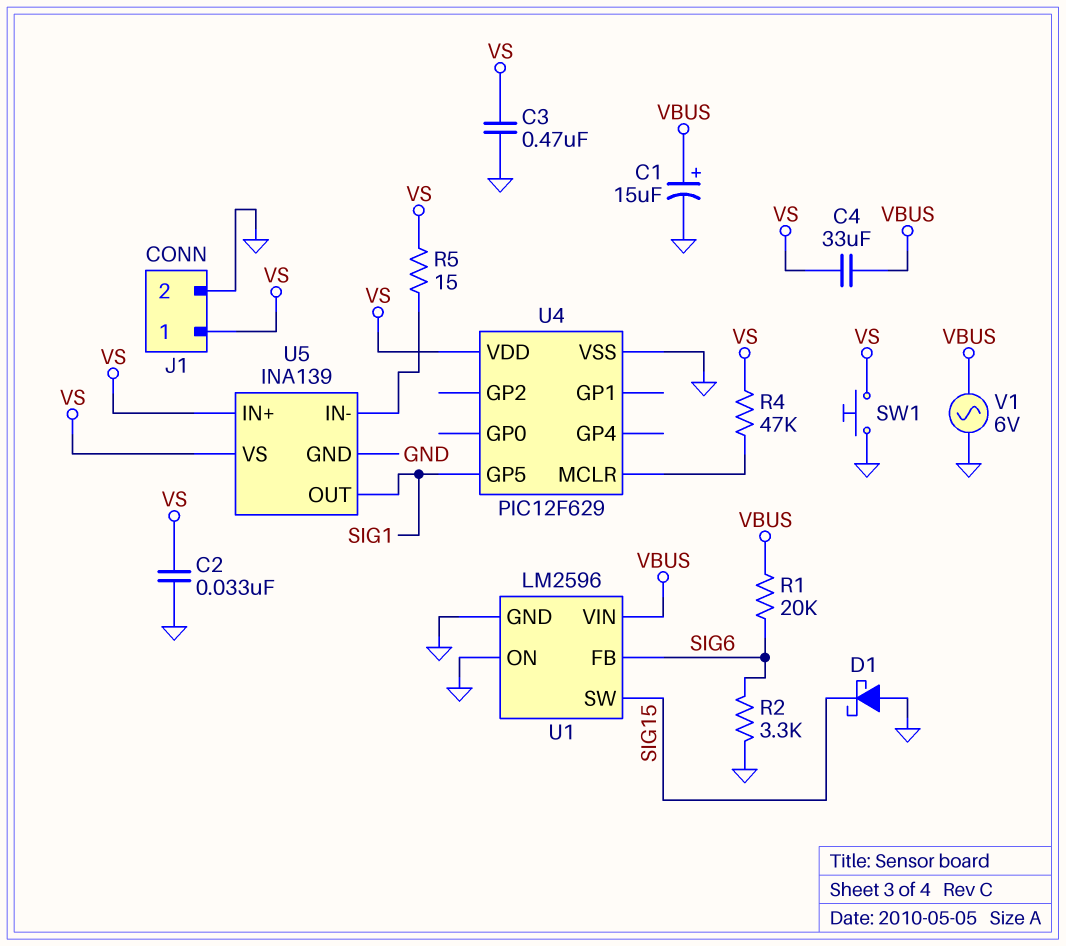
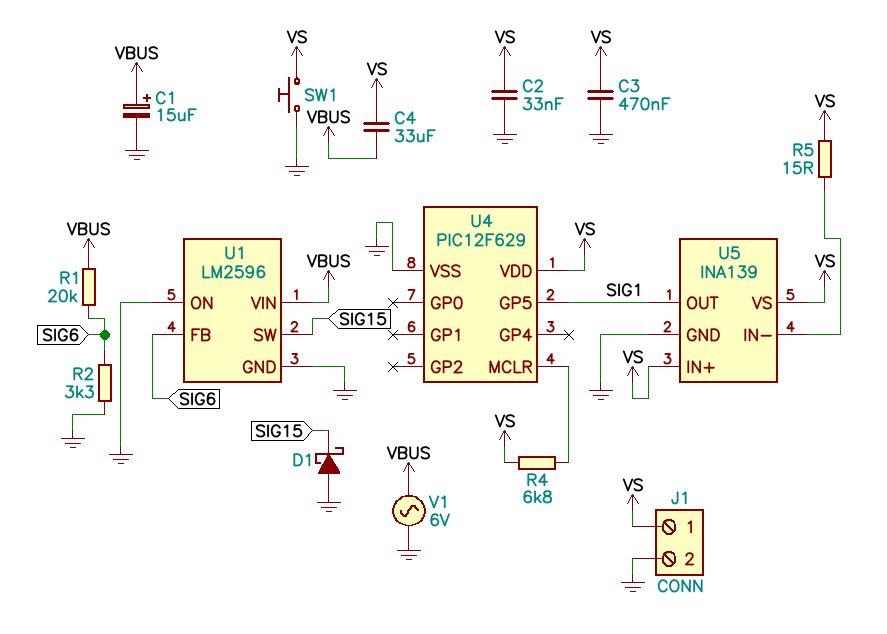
R4: 47k (U4/MCLR, VS) -> 6.8k (U4/MCLR, VS)

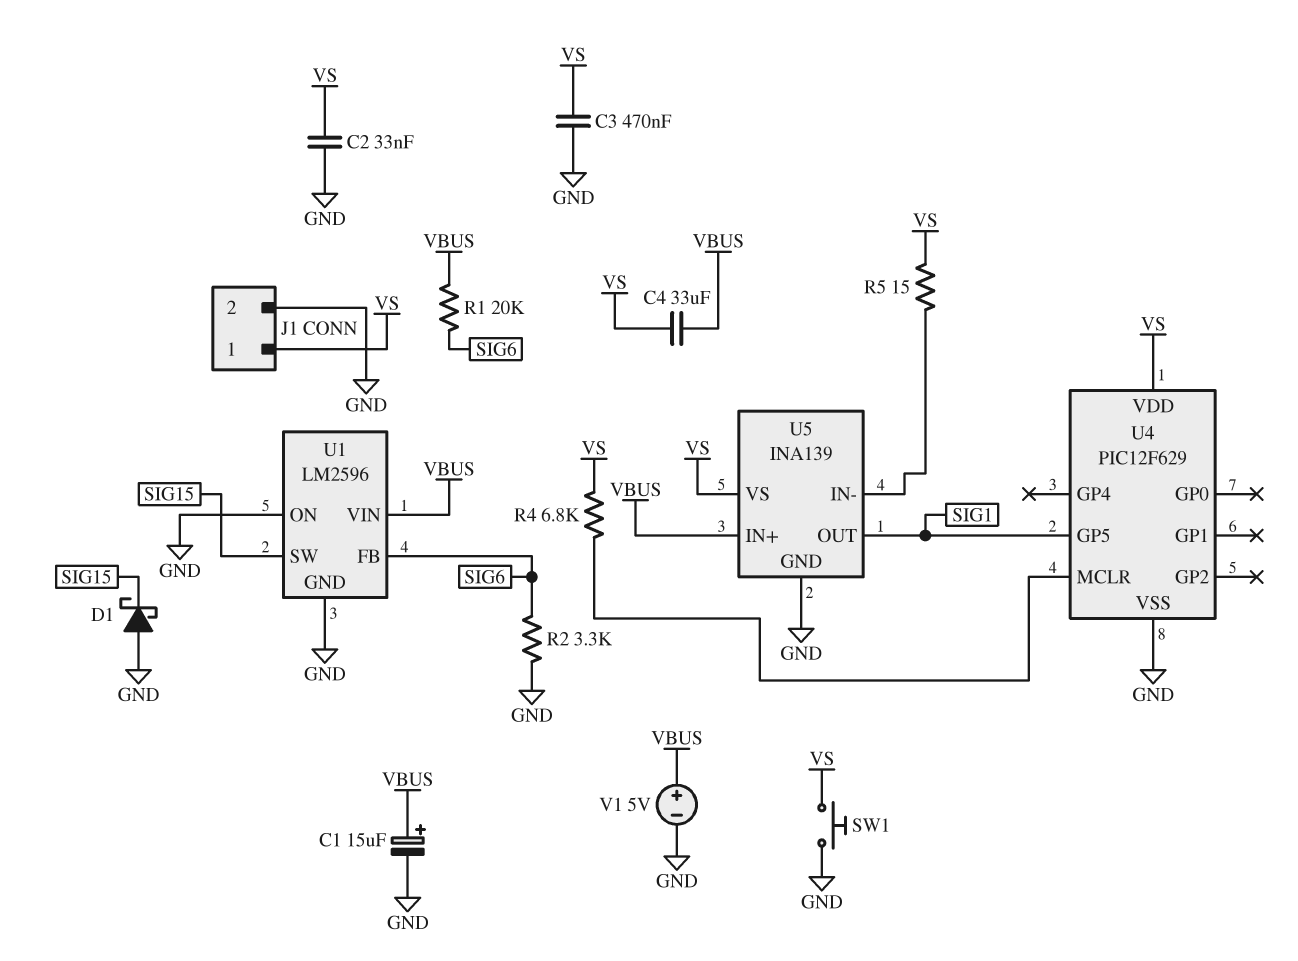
U5 pin IN+: VS -> VBUS
V1: AC 6V (GND, VBUS) -> 5V (plus VBUS, minus GND)

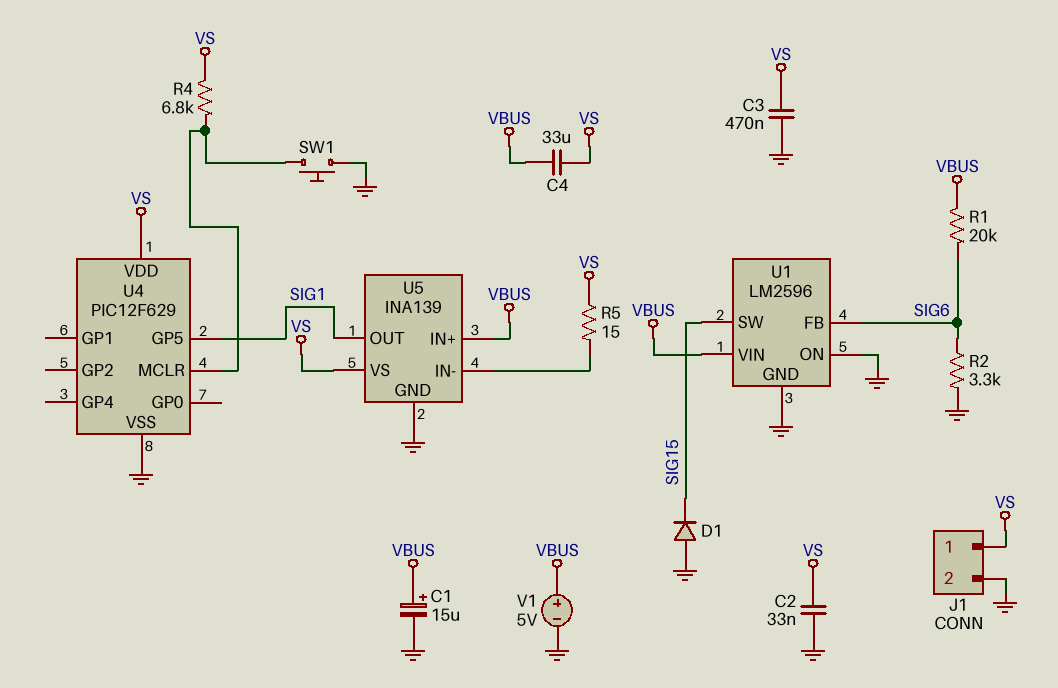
D1: schottky (A GND, K SIG15) -> diode (A GND, K SIG15)
SW1: button (GND, VS) -> button (GND, U4/MCLR)

